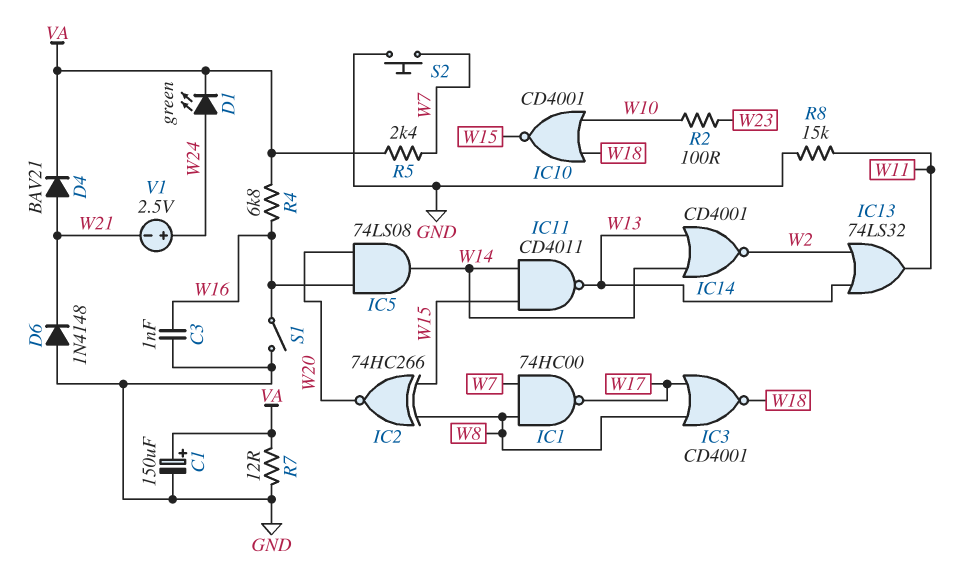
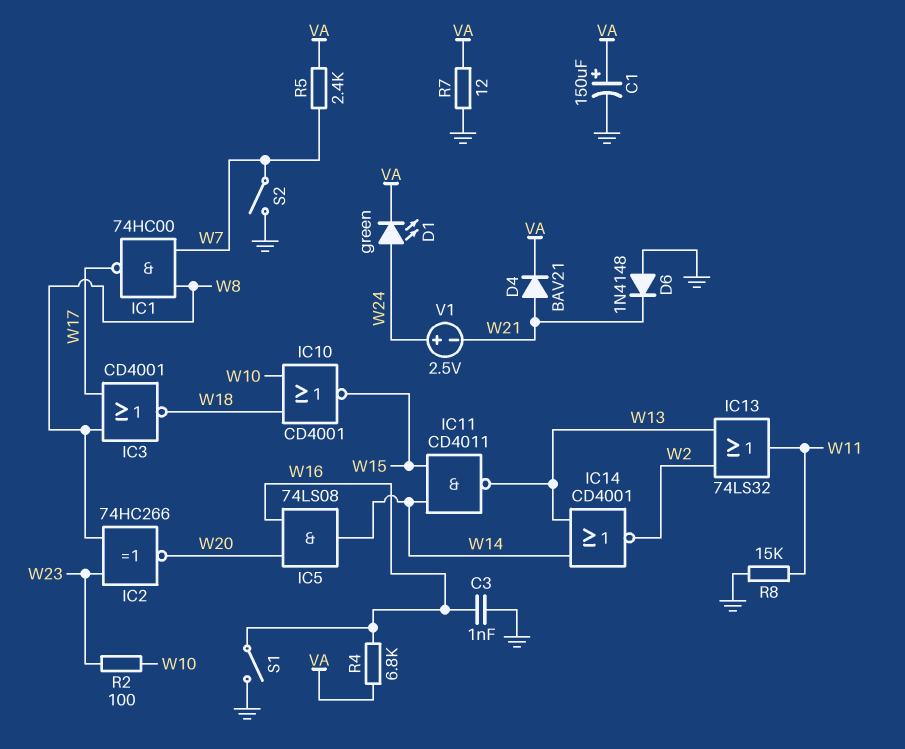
IC2: XNOR 74HC266 (in W8, in W15, out W20) -> XNOR 74HC266 (in W8, in W23, out W20)
S2: button (GND, W7) -> switch (GND, W7)

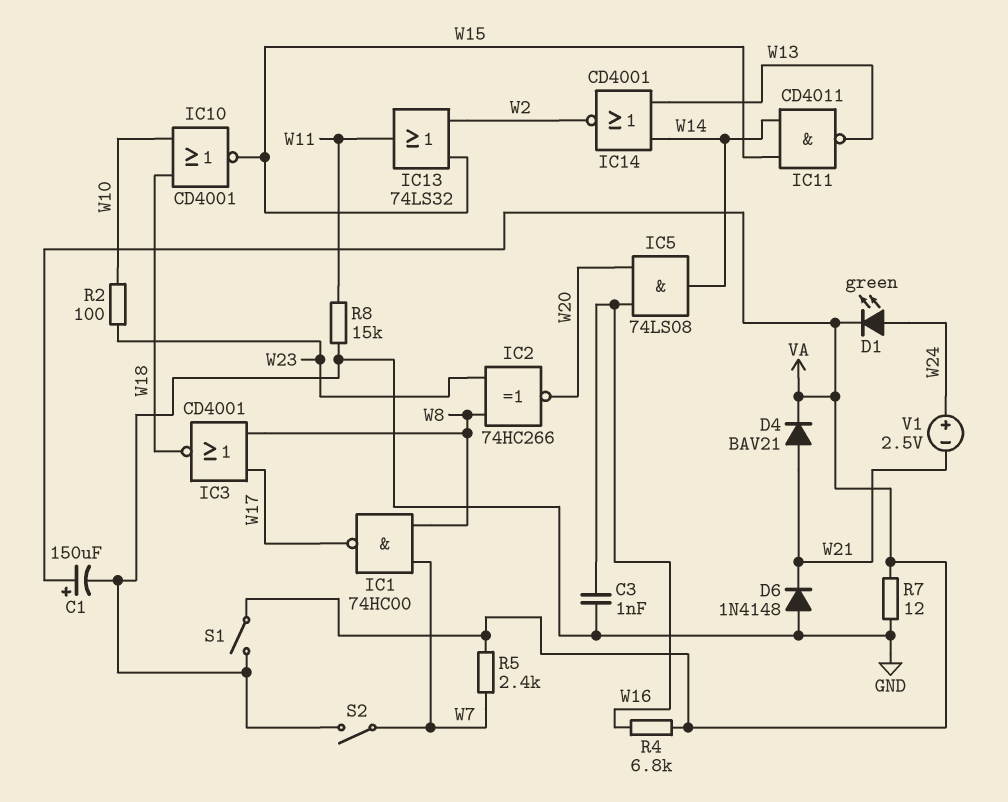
IC13: OR 74LS32 (in W2, in W13, out W11) -> OR 74LS32 (in W2, in W15, out W11)
S1: switch (GND, W16) -> switch (GND, VA)

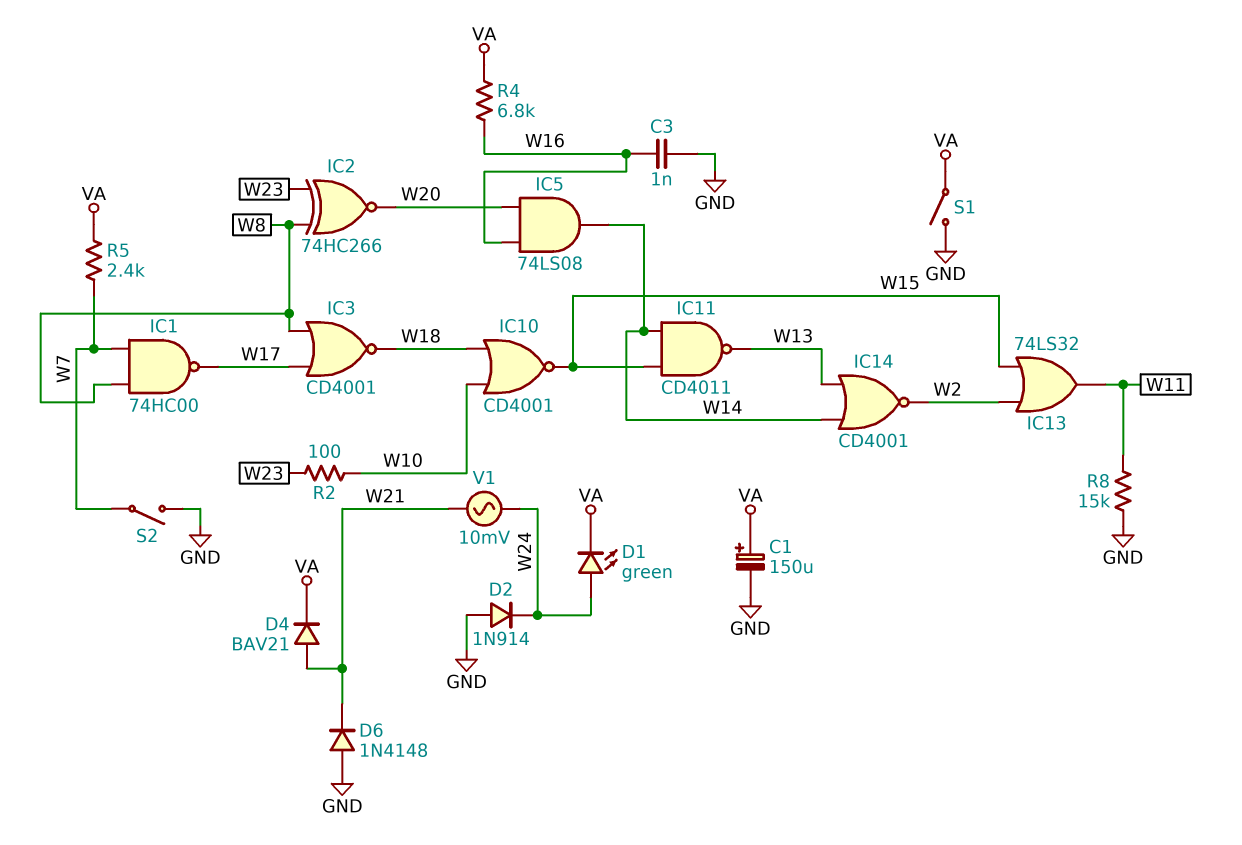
D2: none -> diode 1N914 (A GND, K W24)
R7: 12 (GND, VA) -> none
V1: 2.5V (plus W24, minus W21) -> AC 10mV (W21, W24)

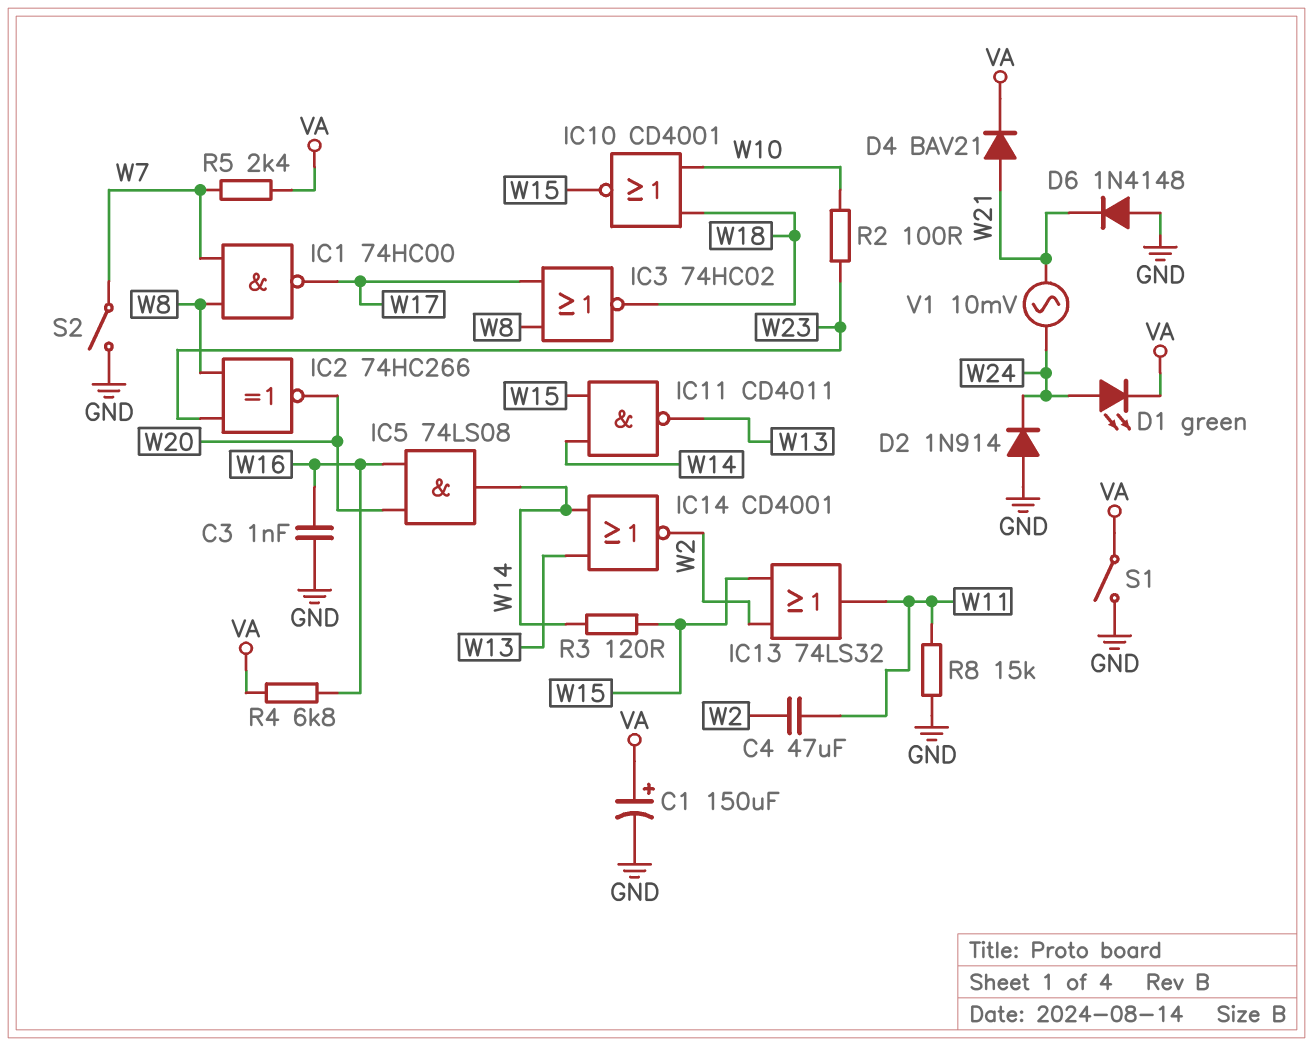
C4: none -> 47uF (W2, W11)
IC3: NOR CD4001 (in W8, in W17, out W18) -> NOR 74HC02 (in W8, in W17, out W18)
R3: none -> 120 (W14, W15)

